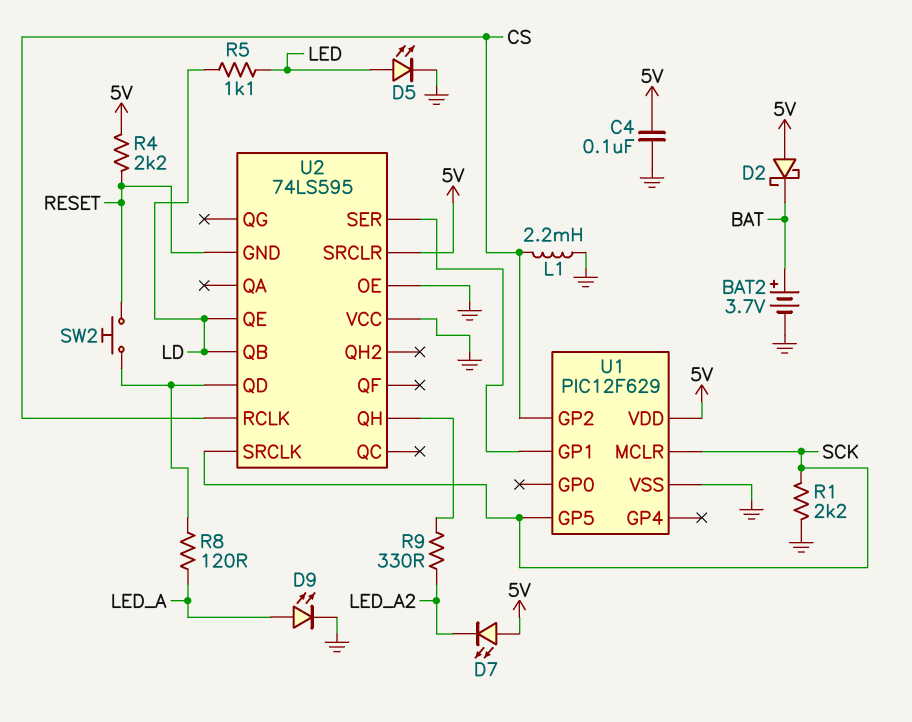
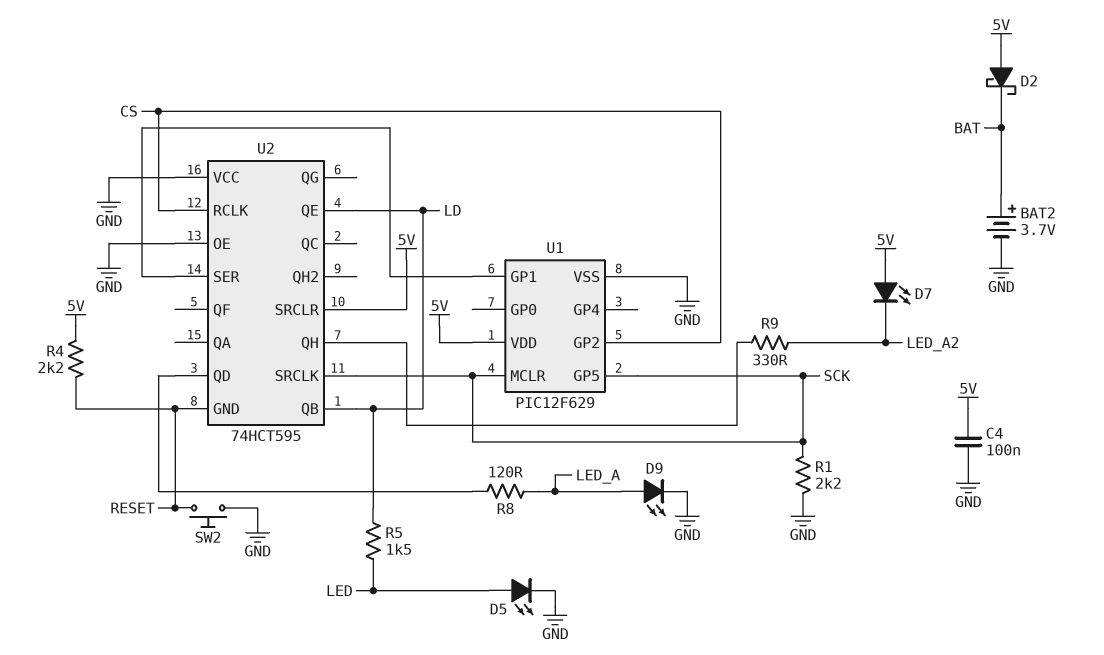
L1: 2.2mH (CS, GND) -> none
R5: 1.1k (LD, LED) -> 1.5k (LD, LED)
SW2: button (RESET, U2/QD) -> button (GND, RESET)
U2: 74LS595 -> 74HCT595

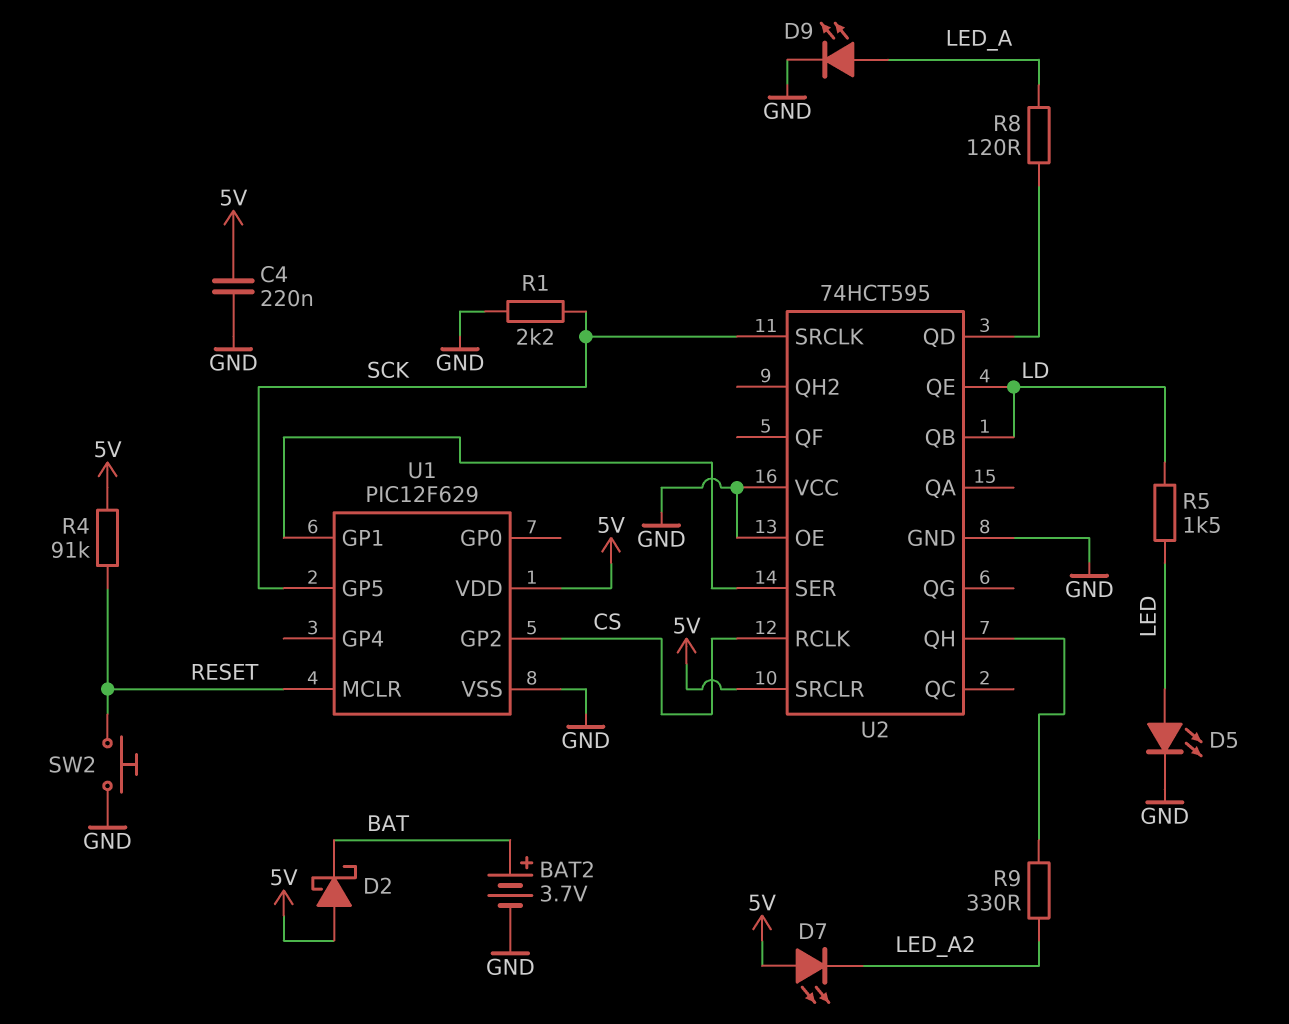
C4: 100nF (5V, GND) -> 220nF (5V, GND)
R4: 2.2k (5V, RESET) -> 91k (5V, RESET)
U1 pin MCLR: SCK -> RESET
U2 pin GND: RESET -> GND

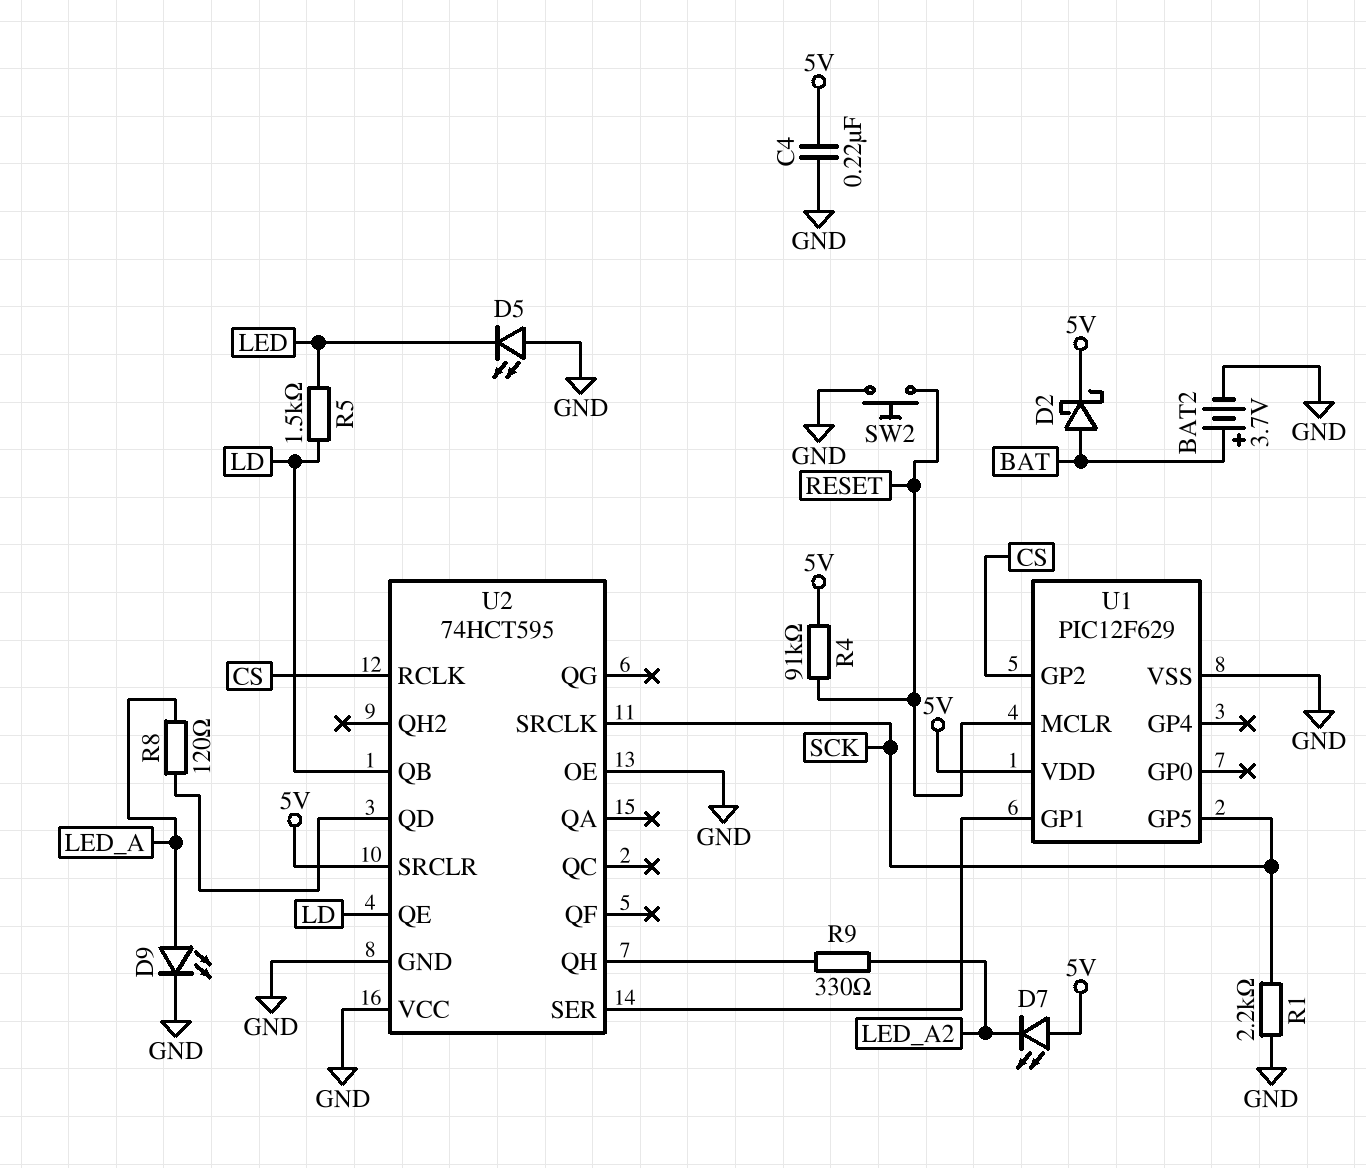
D2: schottky (A 5V, K BAT) -> schottky (A BAT, K 5V)
D5: LED (A LED, K GND) -> LED (A GND, K LED)

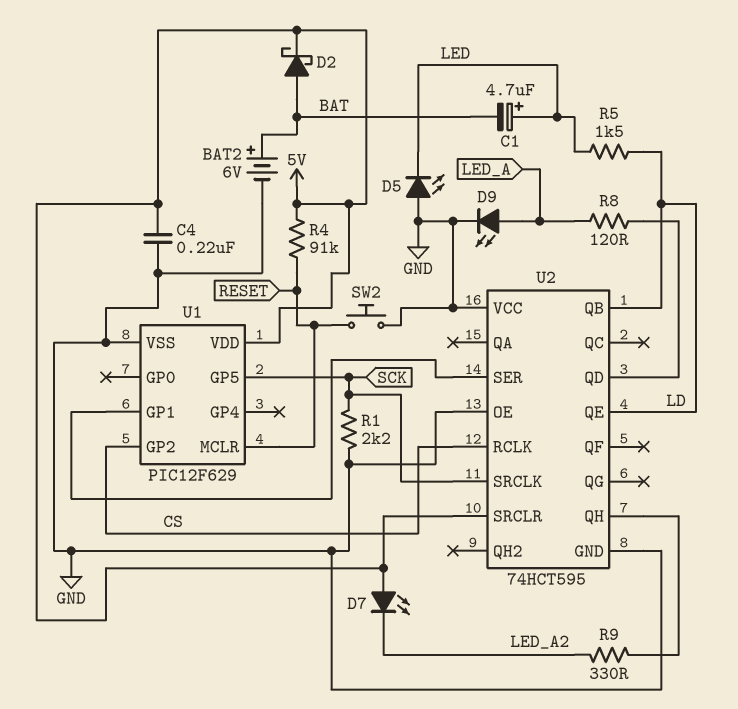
BAT2: 3.7V (plus BAT, minus GND) -> 6V (plus BAT, minus GND)
C1: none -> 4.7uF (plus LED, minus BAT)

